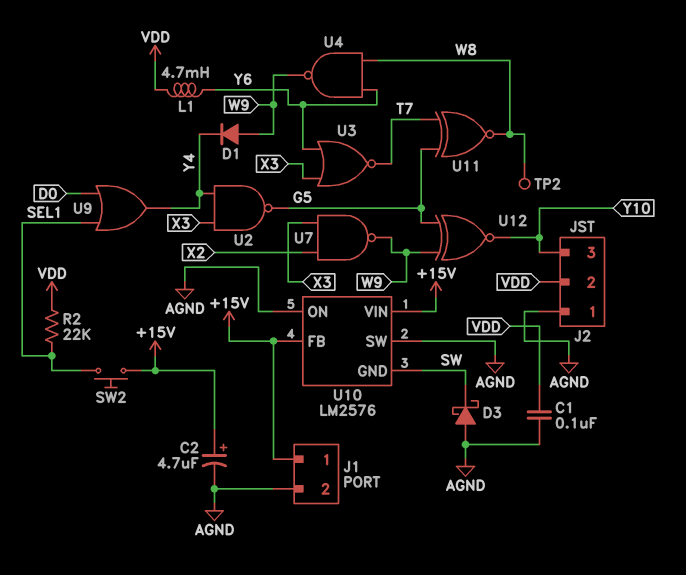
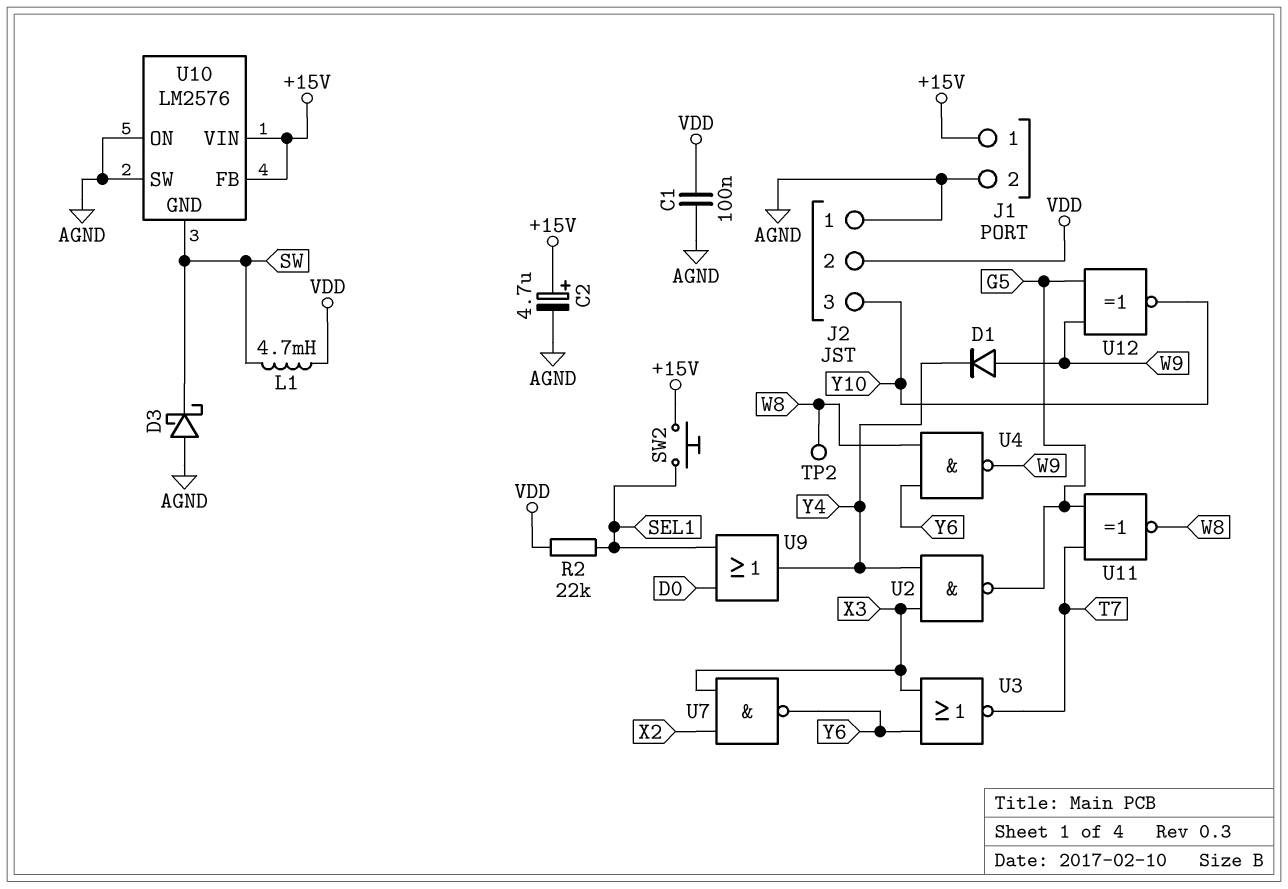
L1: 4.7mH (VDD, Y6) -> 4.7mH (SW, VDD)
U7: NAND (in X2, in X3, out W9) -> NAND (in X2, in X3, out Y6)

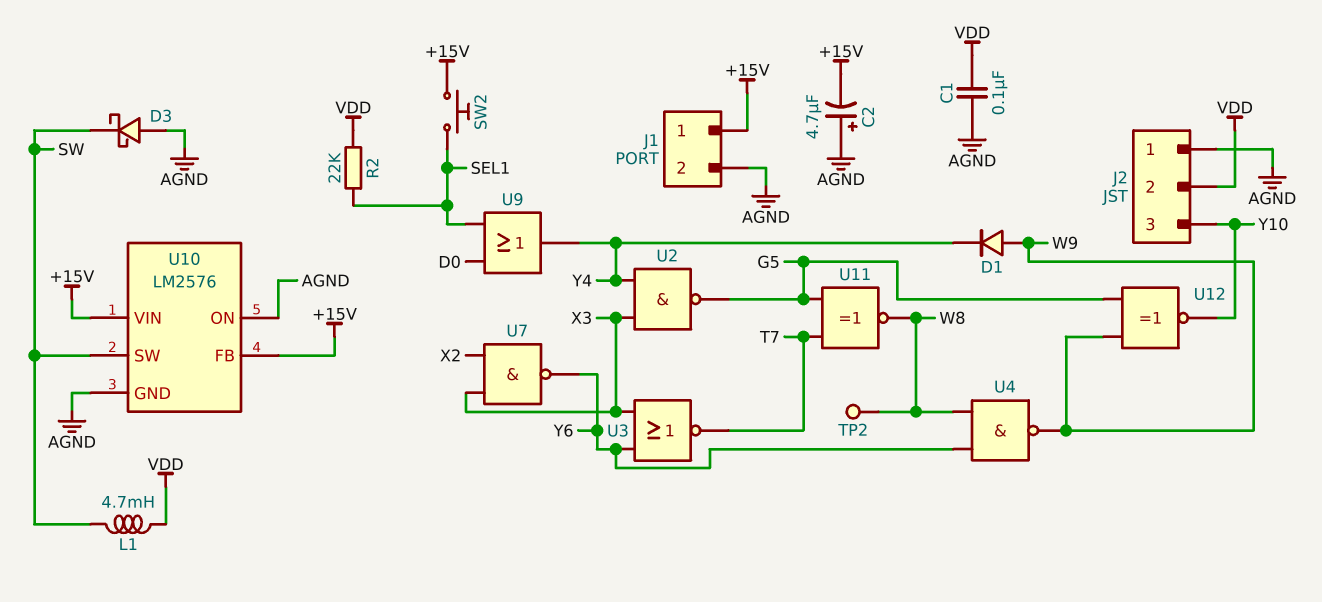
C2: 4.7uF (plus +15V, minus AGND) -> 4.7uF (plus AGND, minus +15V)
U10 pin GND: SW -> AGND
U10 pin SW: AGND -> SW

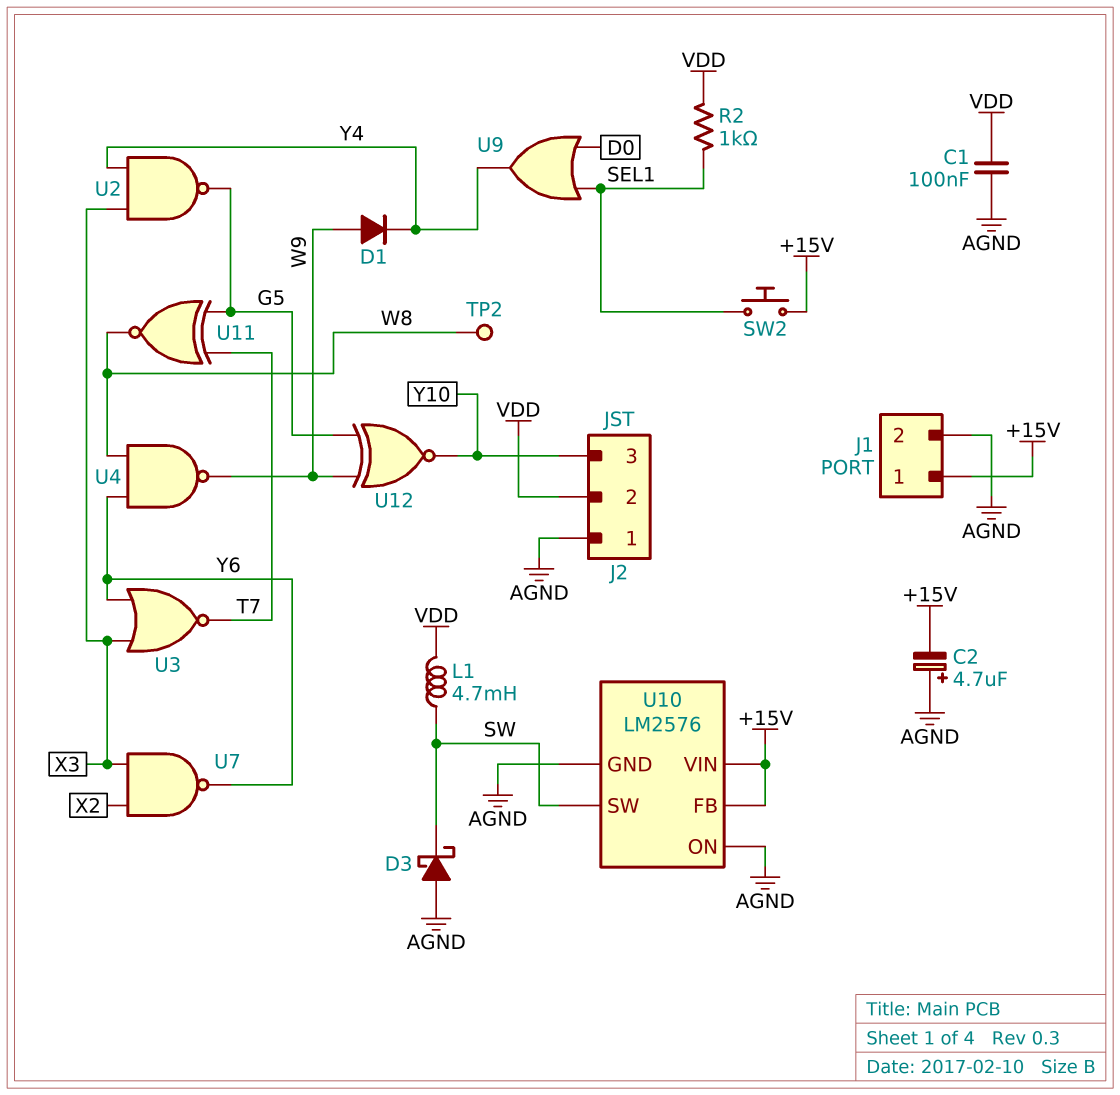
R2: 22k (SEL1, VDD) -> 1k (SEL1, VDD)

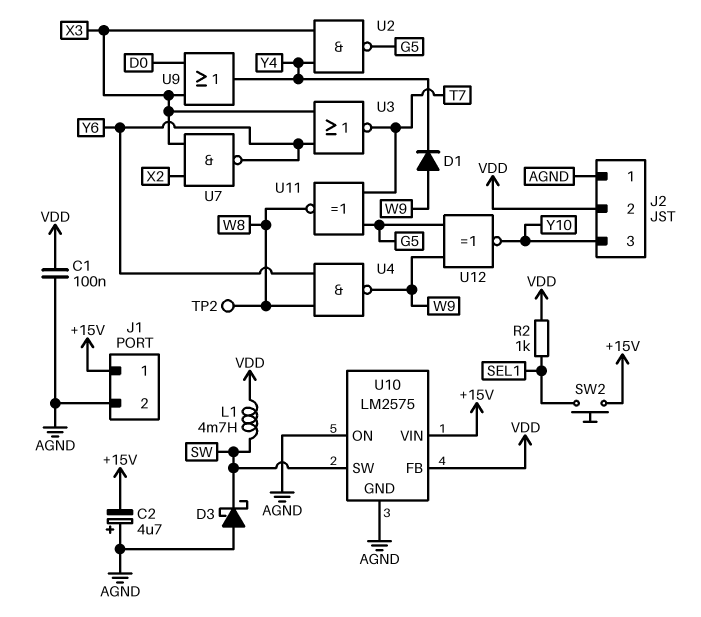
U9: OR (in D0, in SEL1, out Y4) -> OR (in D0, in X3, out Y4)
U10: LM2576 -> LM2575
U10 pin FB: +15V -> VDD

